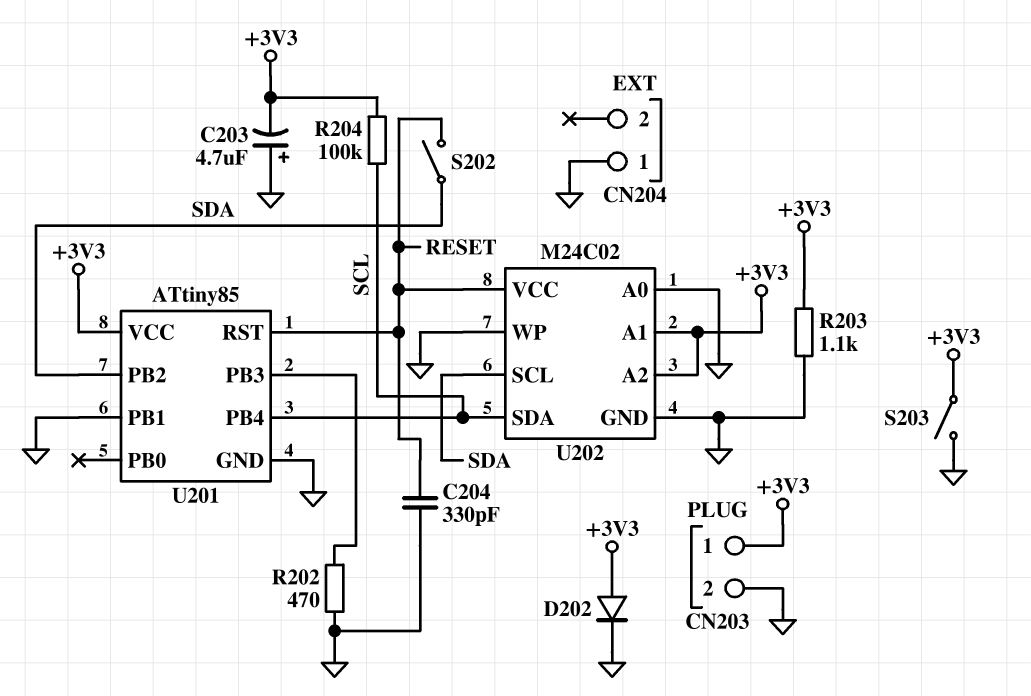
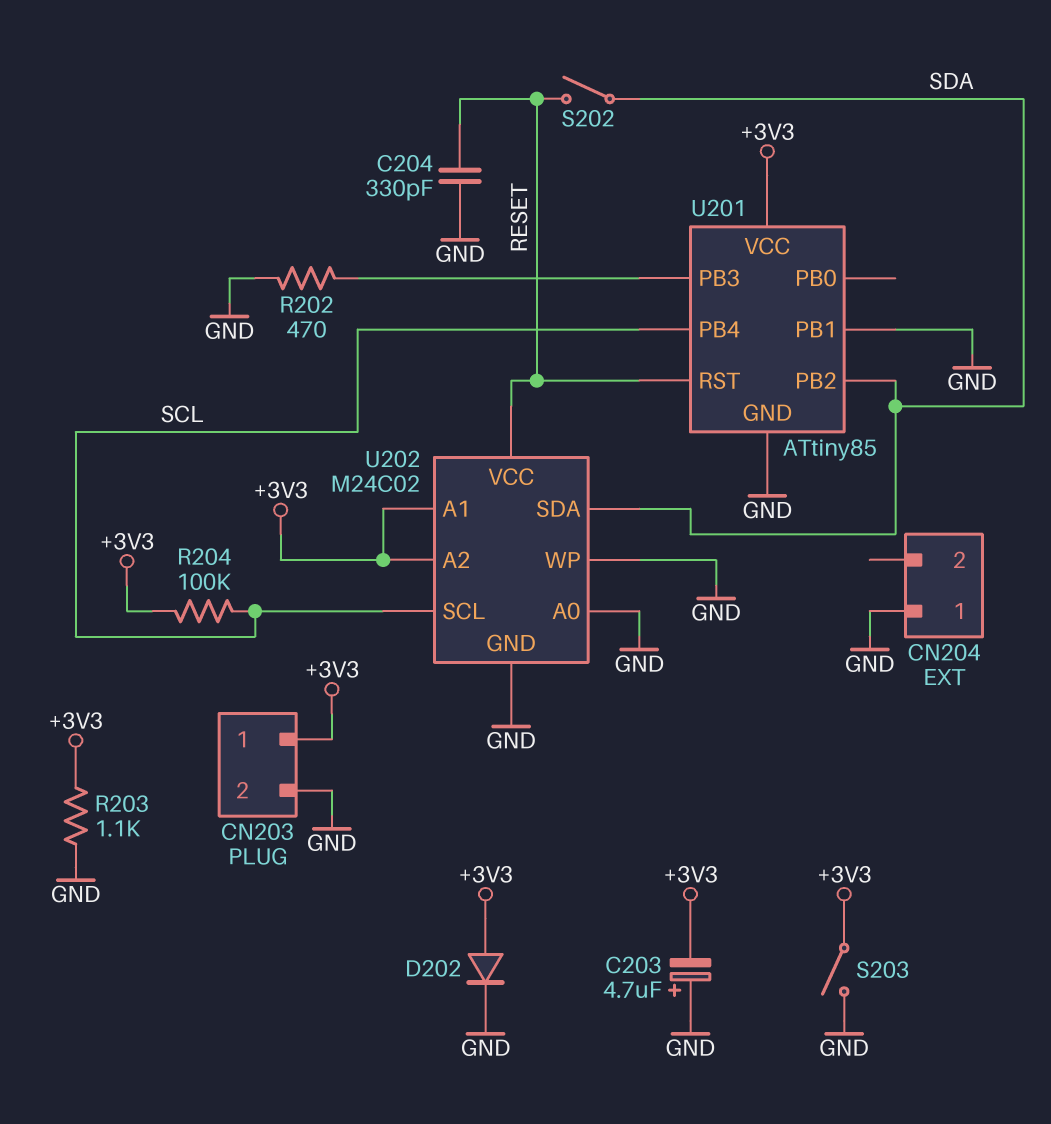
U202 pin SCL: SDA -> SCL
U202 pin SDA: SCL -> SDA

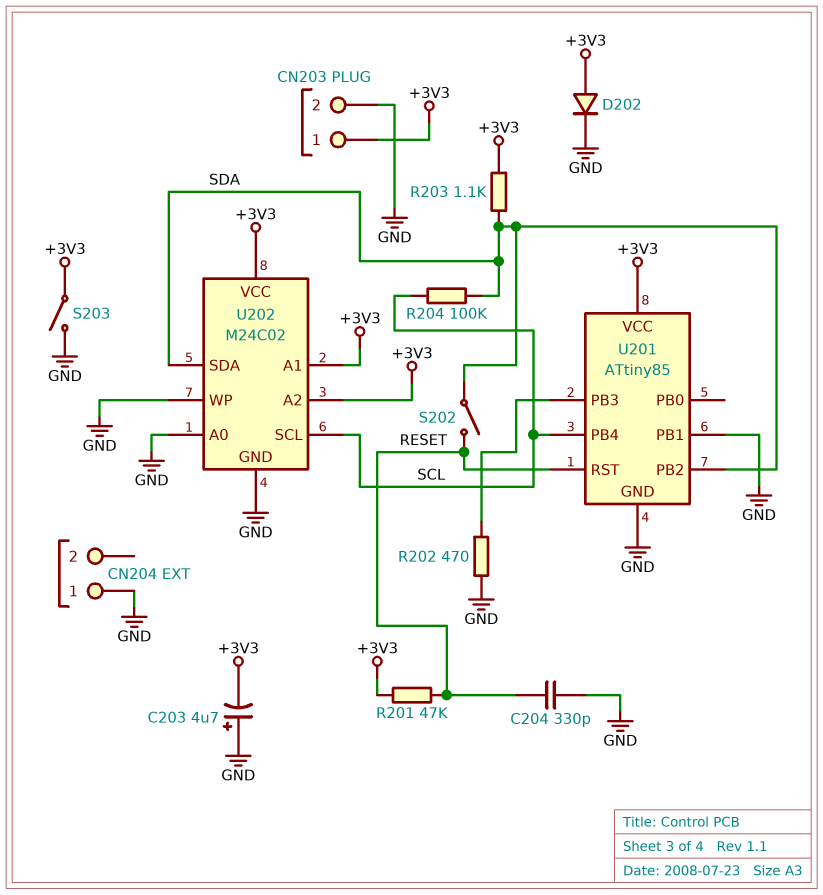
R201: none -> 47k (+3V3, RESET)
R203: 1.1k (+3V3, GND) -> 1.1k (+3V3, SDA)
R204: 100k (+3V3, SCL) -> 100k (SCL, SDA)
U202 pin VCC: RESET -> +3V3

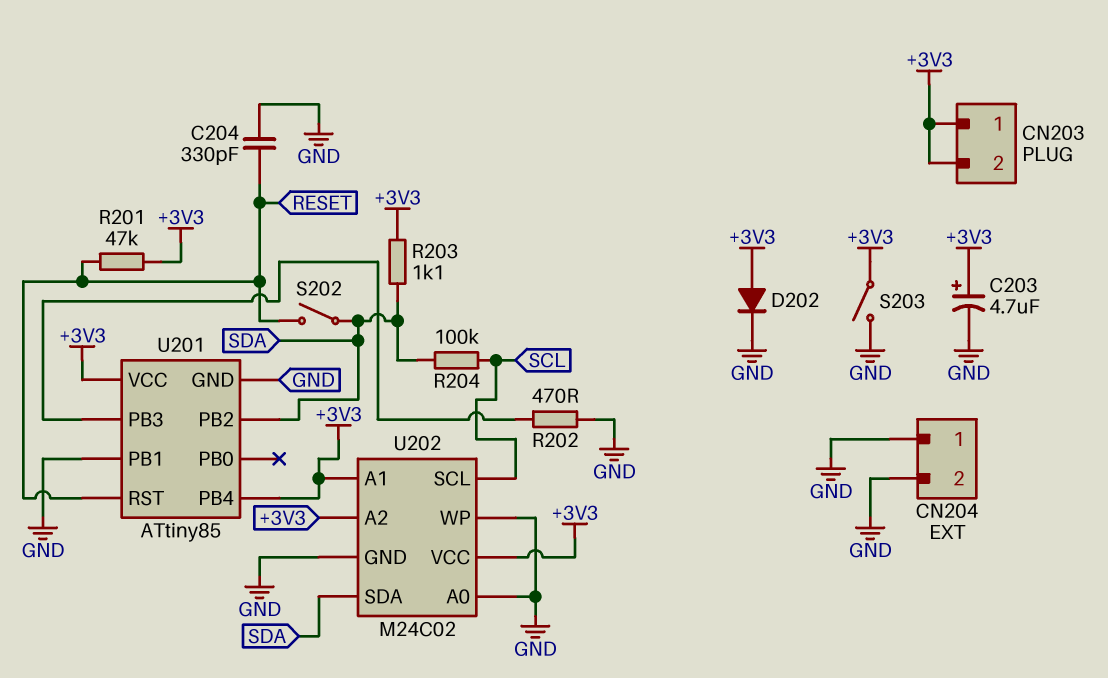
C203: 4.7uF (plus GND, minus +3V3) -> 4.7uF (plus +3V3, minus GND)
CN203 pin 2: GND -> +3V3
CN204 pin 2: none -> GND
U201 pin PB4: SCL -> +3V3

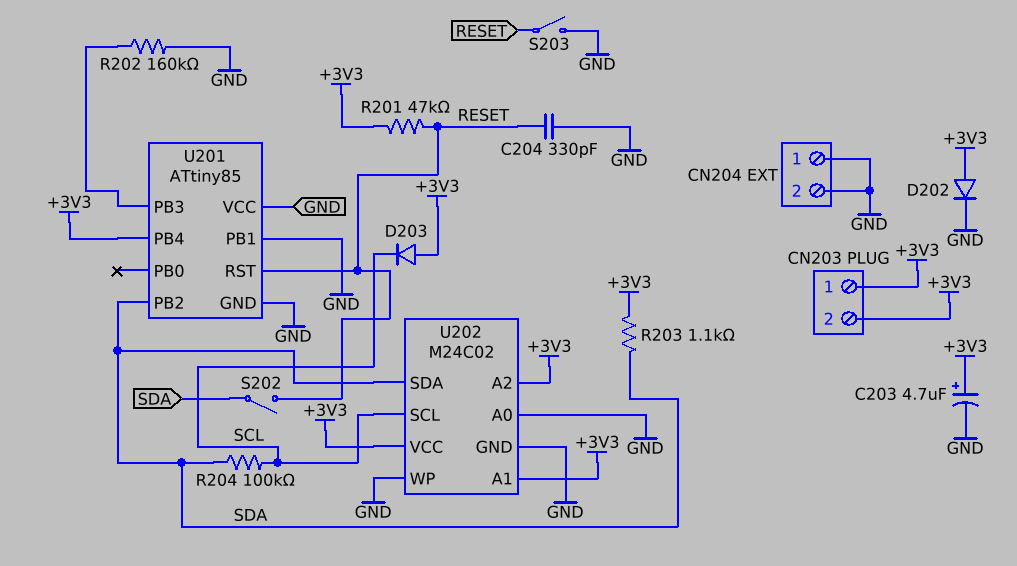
D203: none -> diode (A +3V3, K SCL)
R202: 470 (GND, U201/PB3) -> 160k (GND, U201/PB3)
S203: switch (+3V3, GND) -> switch (GND, RESET)
U201 pin VCC: +3V3 -> GND

